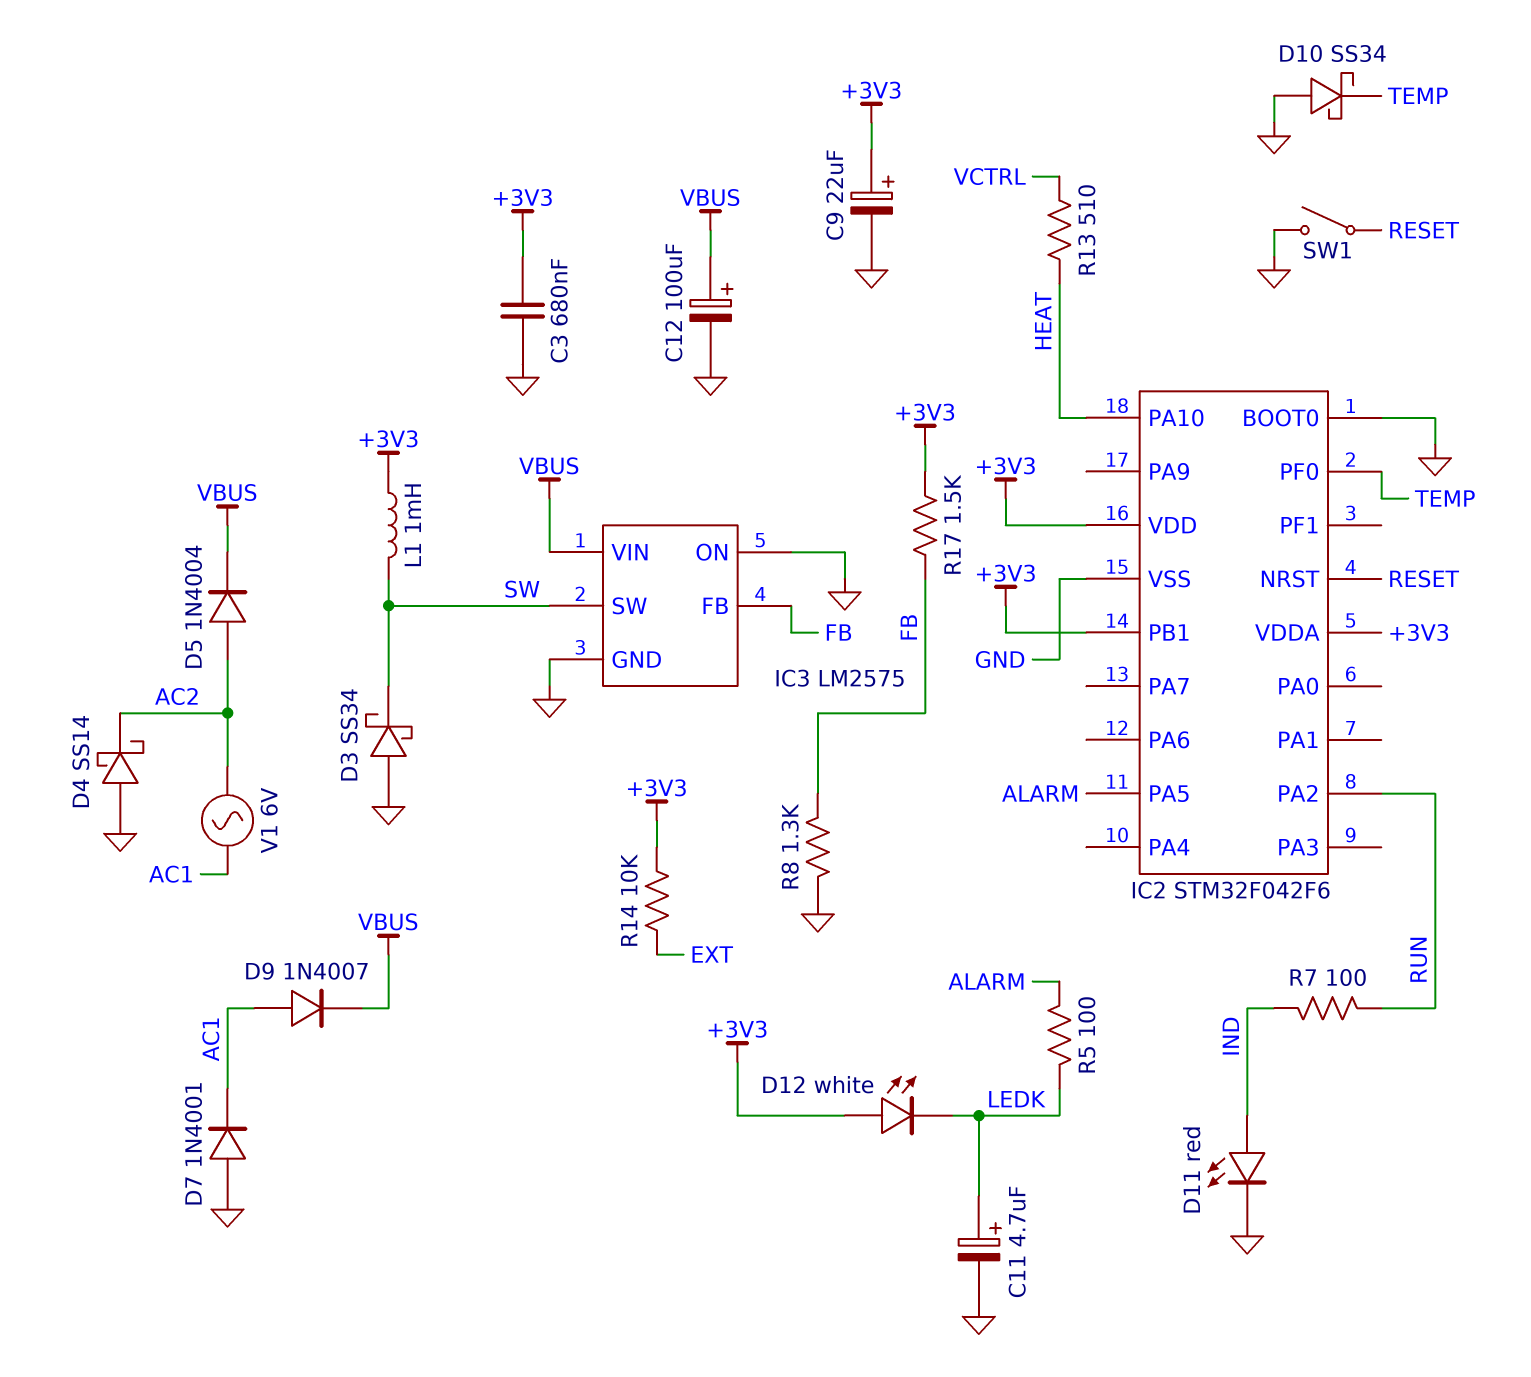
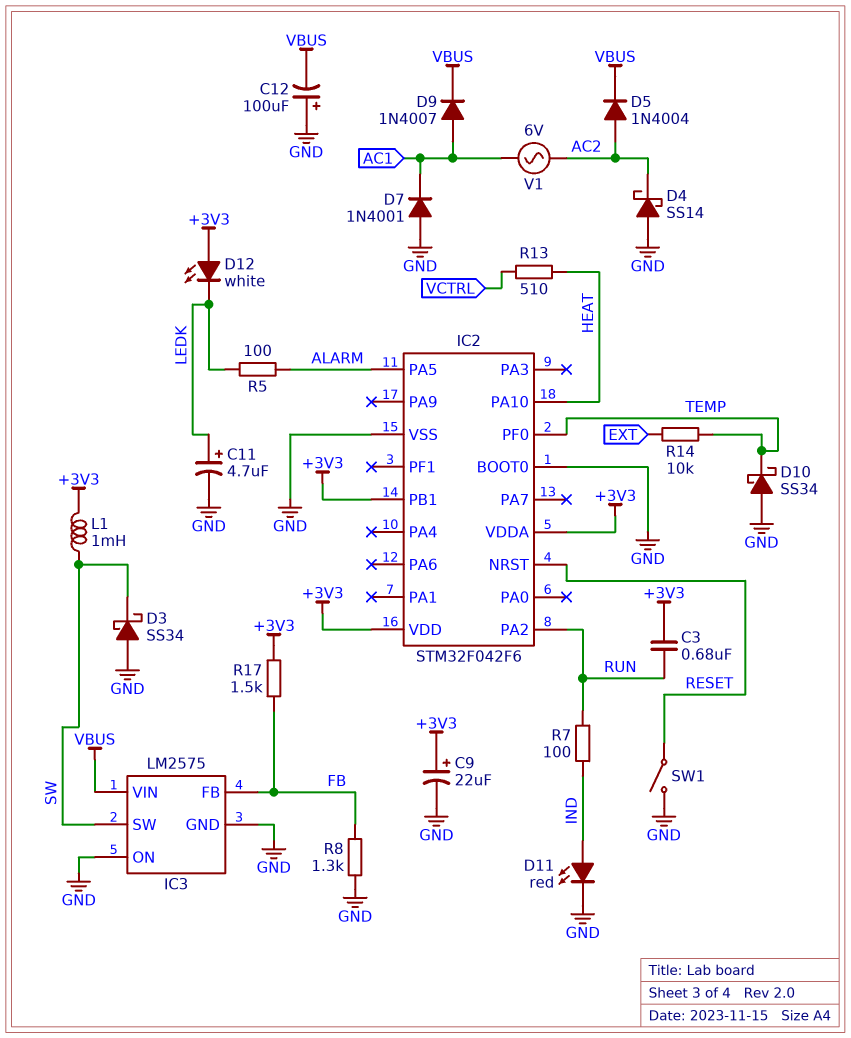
C3: 680nF (+3V3, GND) -> 680nF (+3V3, RUN)
C12: 100uF (plus VBUS, minus GND) -> 100uF (plus GND, minus VBUS)
R14: 10k (+3V3, EXT) -> 10k (EXT, TEMP)

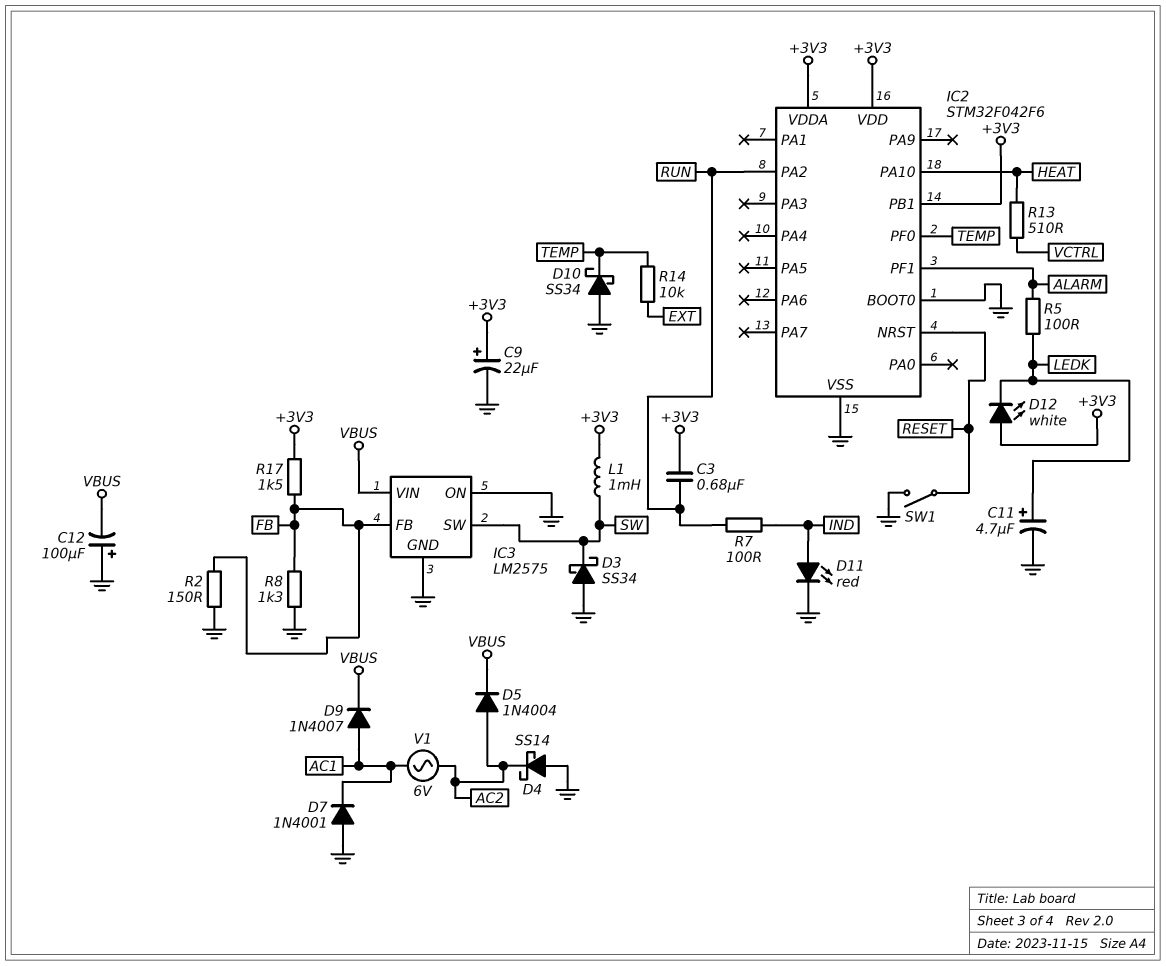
IC2 pin PA5: ALARM -> none
IC2 pin PF1: none -> ALARM
R2: none -> 150 (FB, GND)

